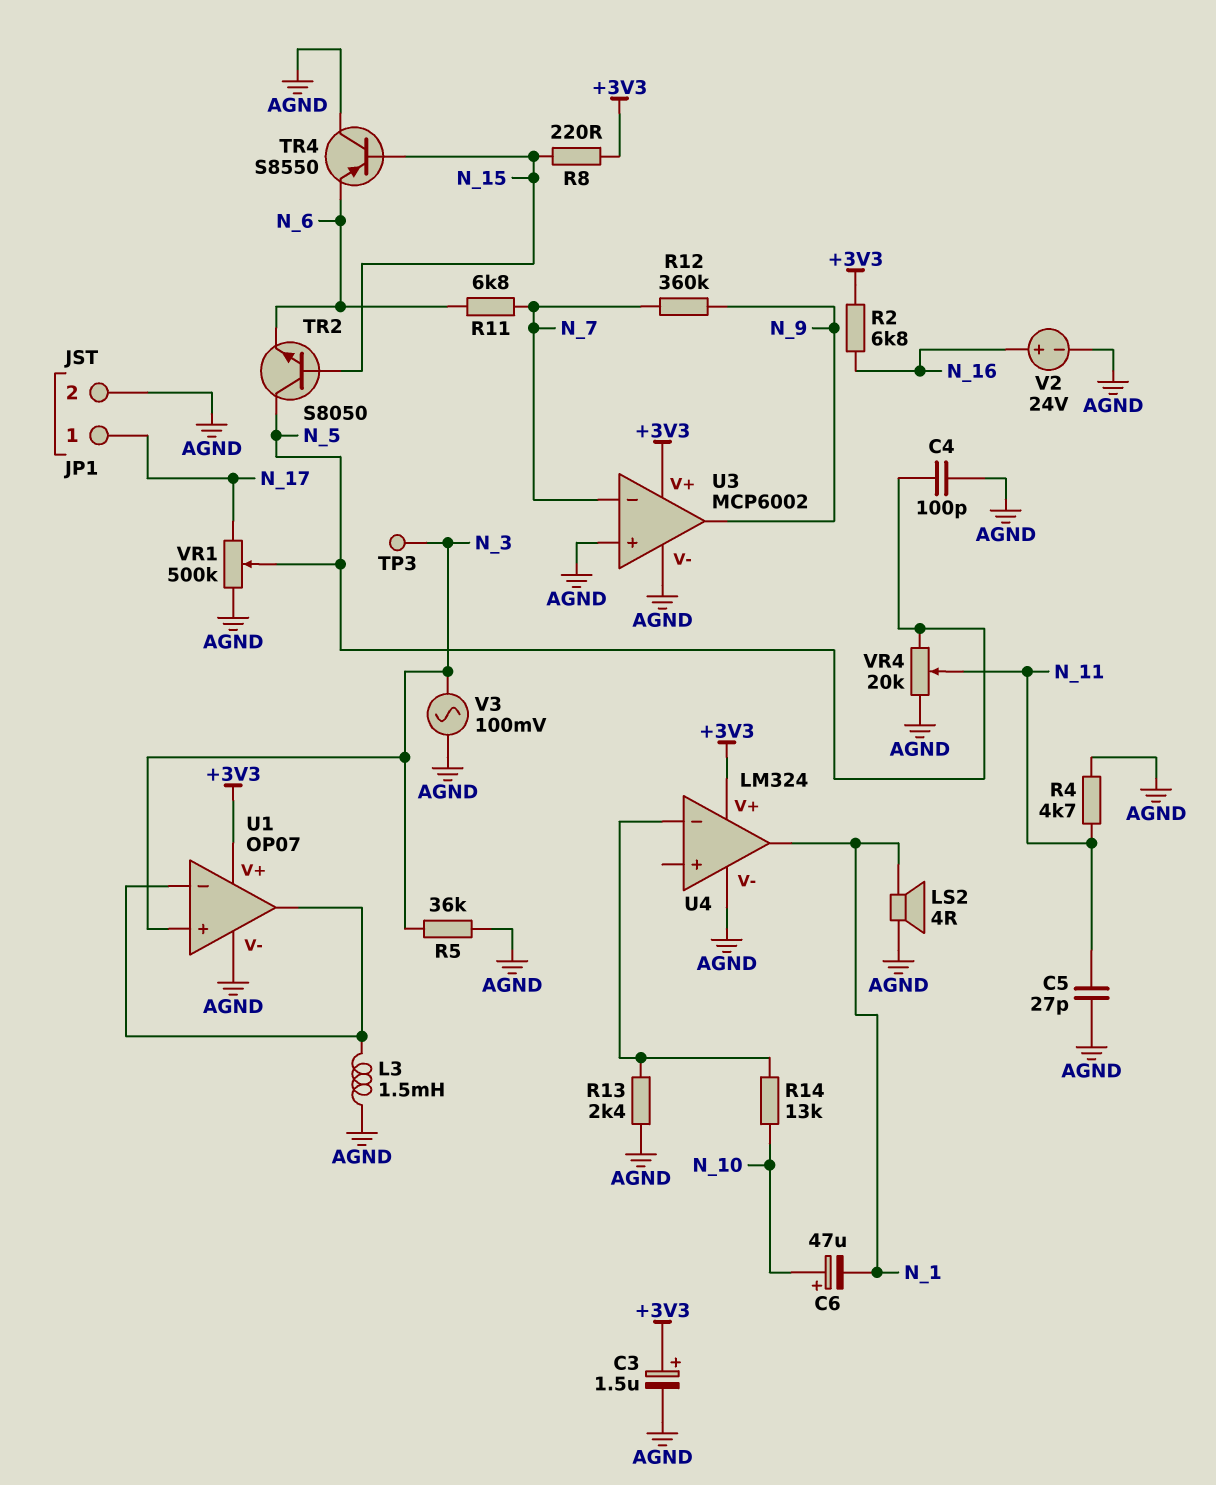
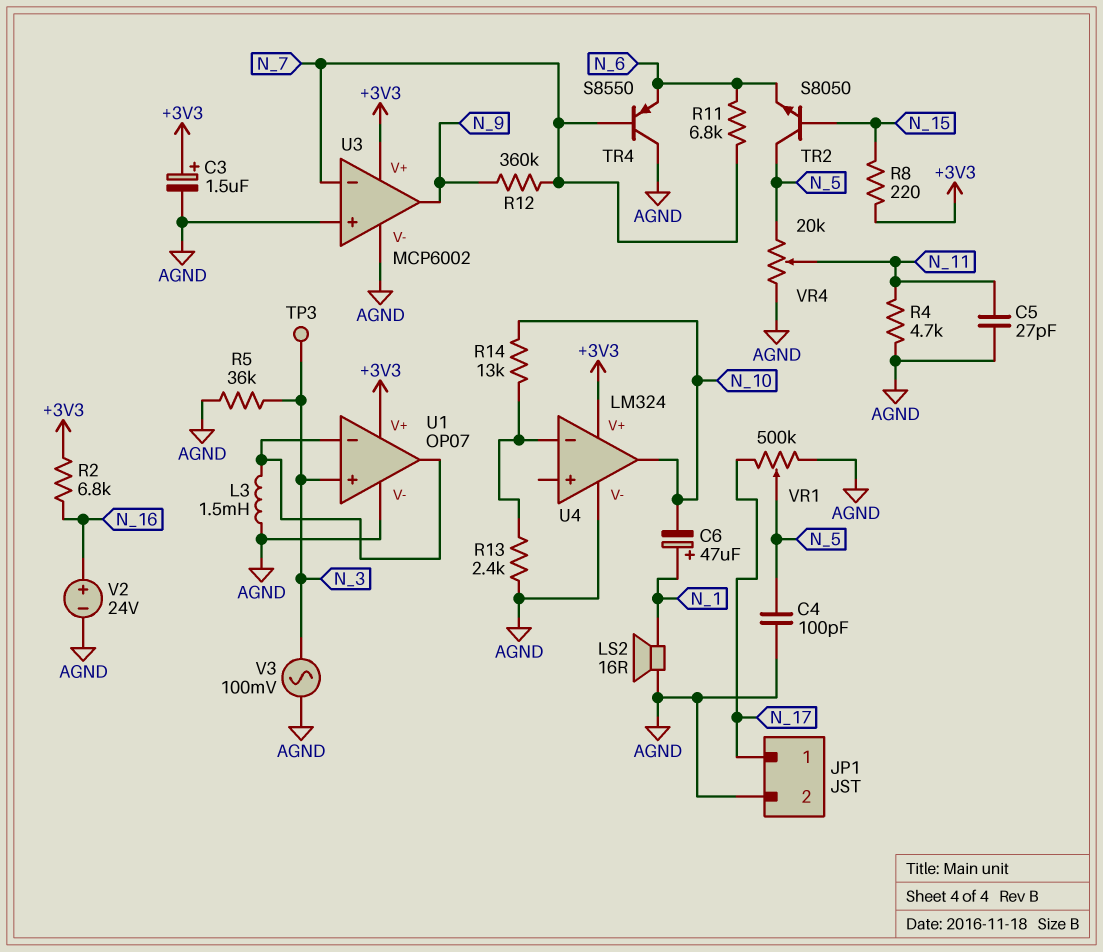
C6: 47uF (plus N_10, minus N_1) -> 47uF (plus N_1, minus N_10)
LS2: speaker 4R (AGND, N_1) -> speaker 16R (AGND, N_1)
TR4: PNP S8550 (B N_15, C AGND, E N_6) -> PNP S8550 (B N_7, C AGND, E N_6)
U4 pin out: N_1 -> N_10

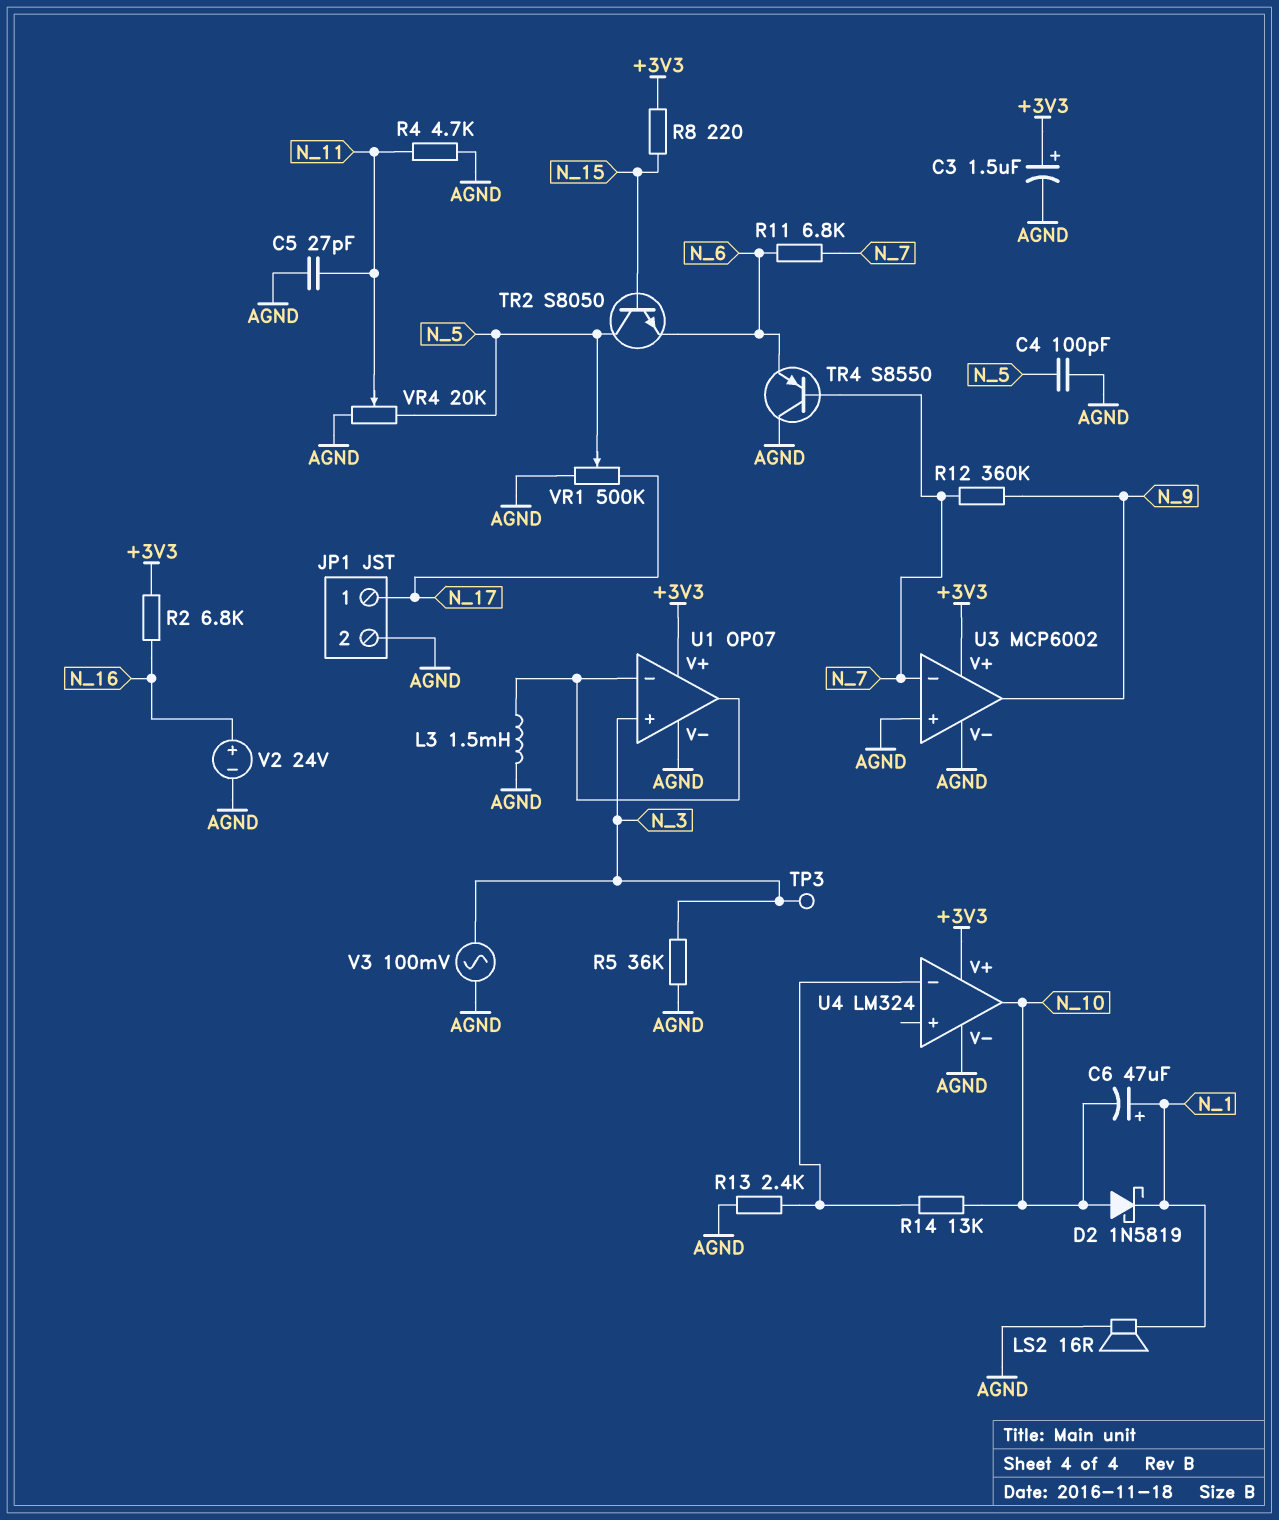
D2: none -> schottky 1N5819 (A N_10, K N_1)

